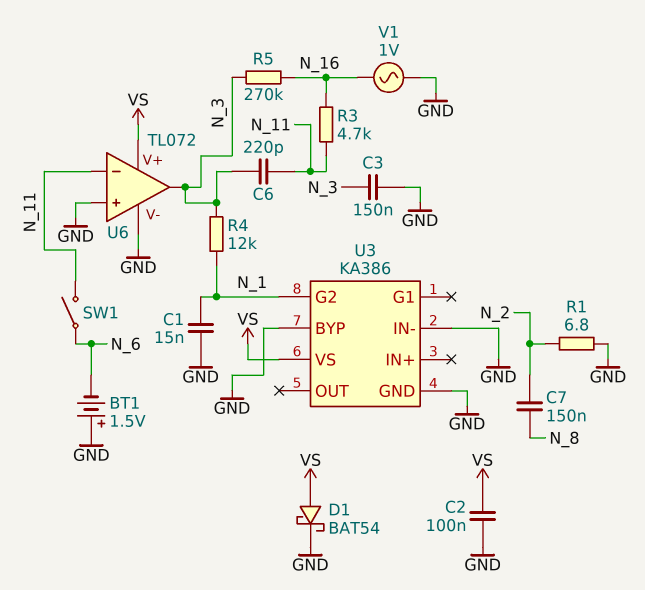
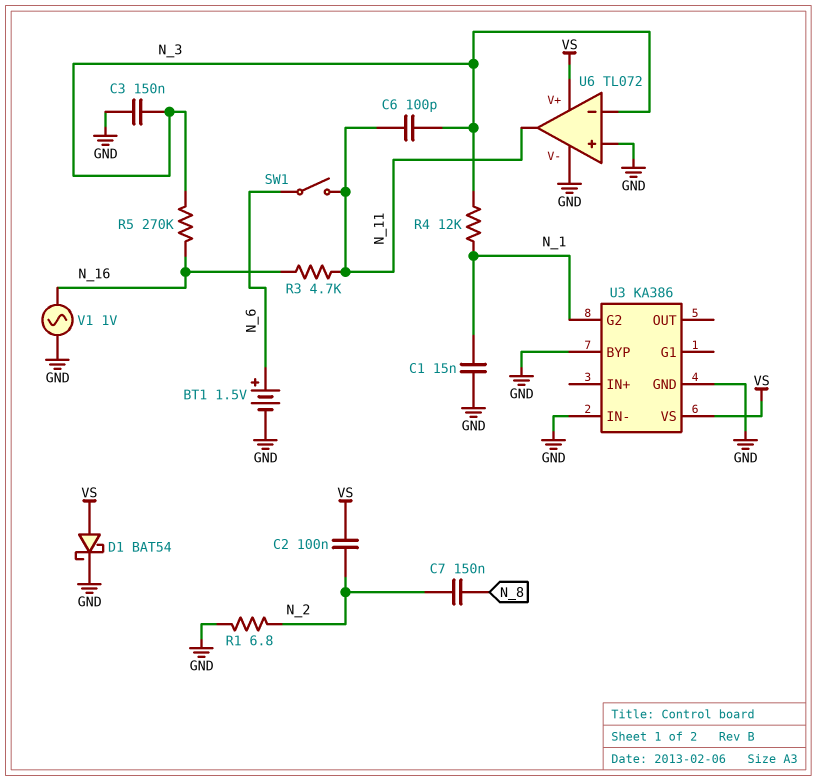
BT1: 1.5V (plus GND, minus N_6) -> 1.5V (plus N_6, minus GND)
C2: 100nF (GND, VS) -> 100nF (N_2, VS)
C6: 220pF (N_3, N_11) -> 100pF (N_3, N_11)
U6 pin in-: N_11 -> N_3
U6 pin out: N_3 -> N_11

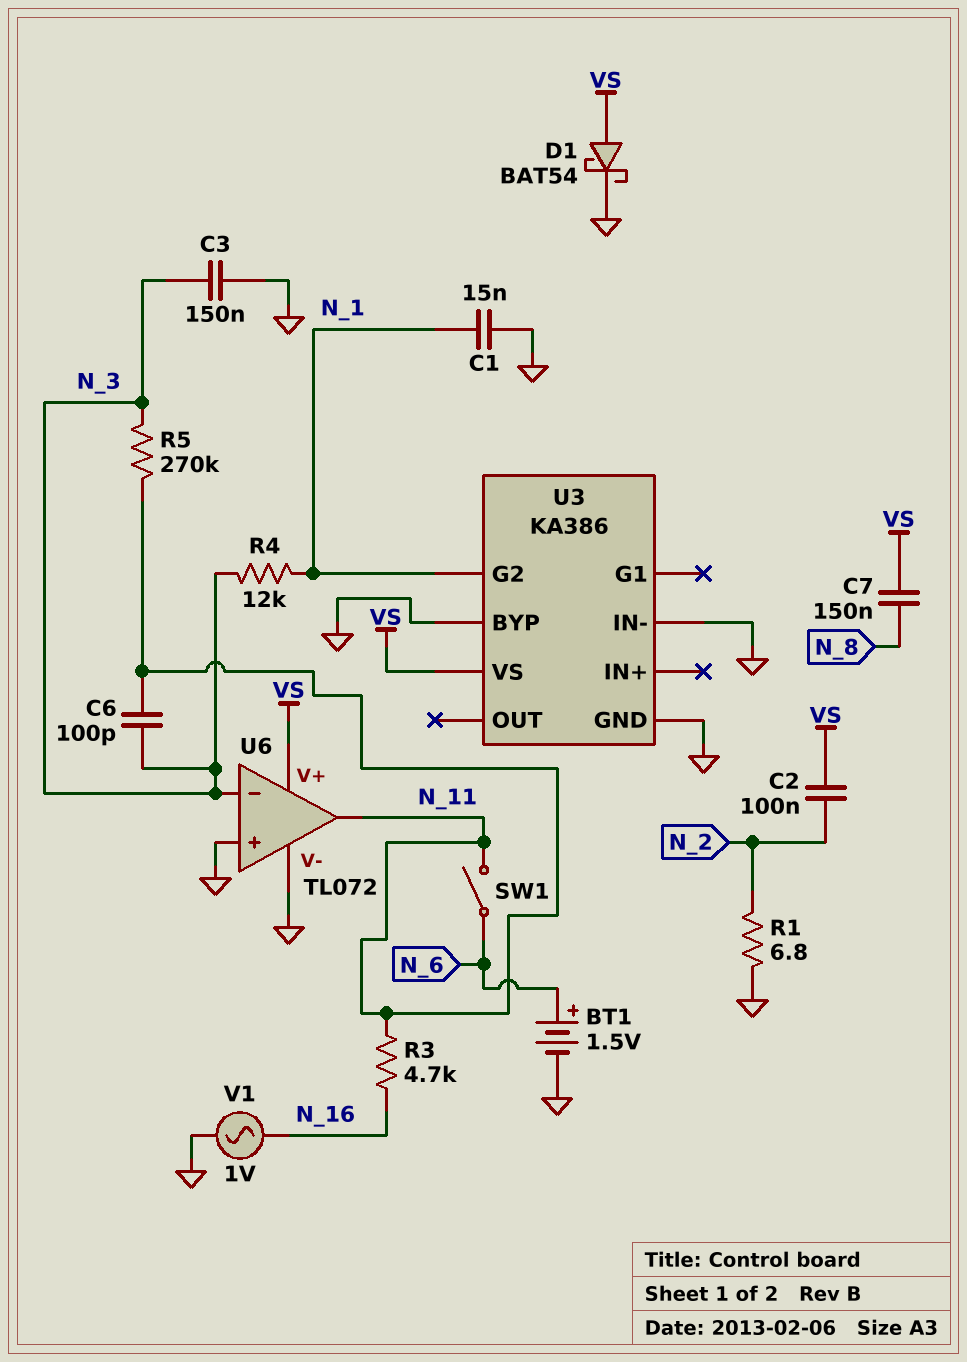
C7: 150nF (N_2, N_8) -> 150nF (N_8, VS)
R5: 270k (N_3, N_16) -> 270k (N_3, N_11)

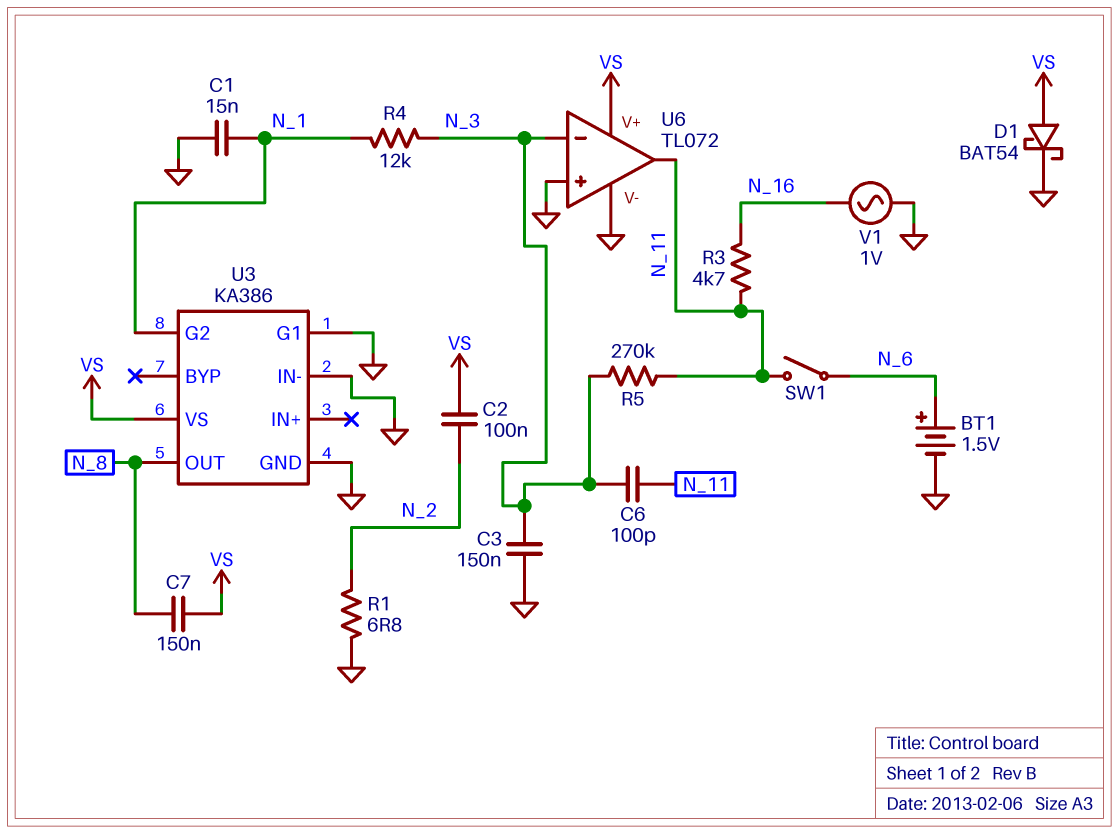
U3 pin BYP: GND -> none
U3 pin G1: none -> GND
U3 pin OUT: none -> N_8

